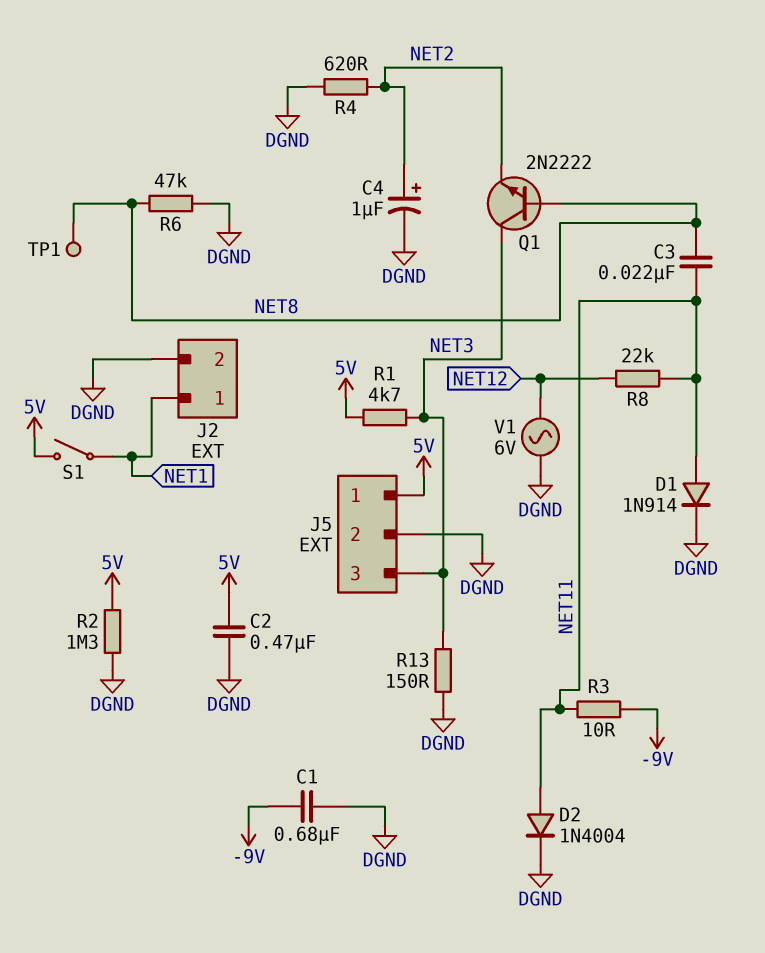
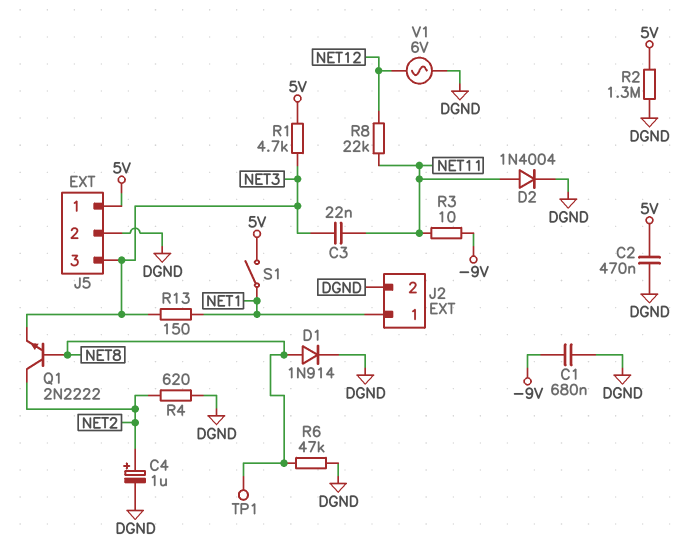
C3: 22nF (NET8, NET11) -> 22nF (NET3, NET11)
D1: diode 1N914 (A NET11, K DGND) -> diode 1N914 (A NET8, K DGND)
Q1: NPN 2N2222 (B NET8, C NET3, E NET2) -> NPN 2N2222 (B NET8, C NET2, E NET3)
R13: 150 (DGND, NET3) -> 150 (NET1, NET3)

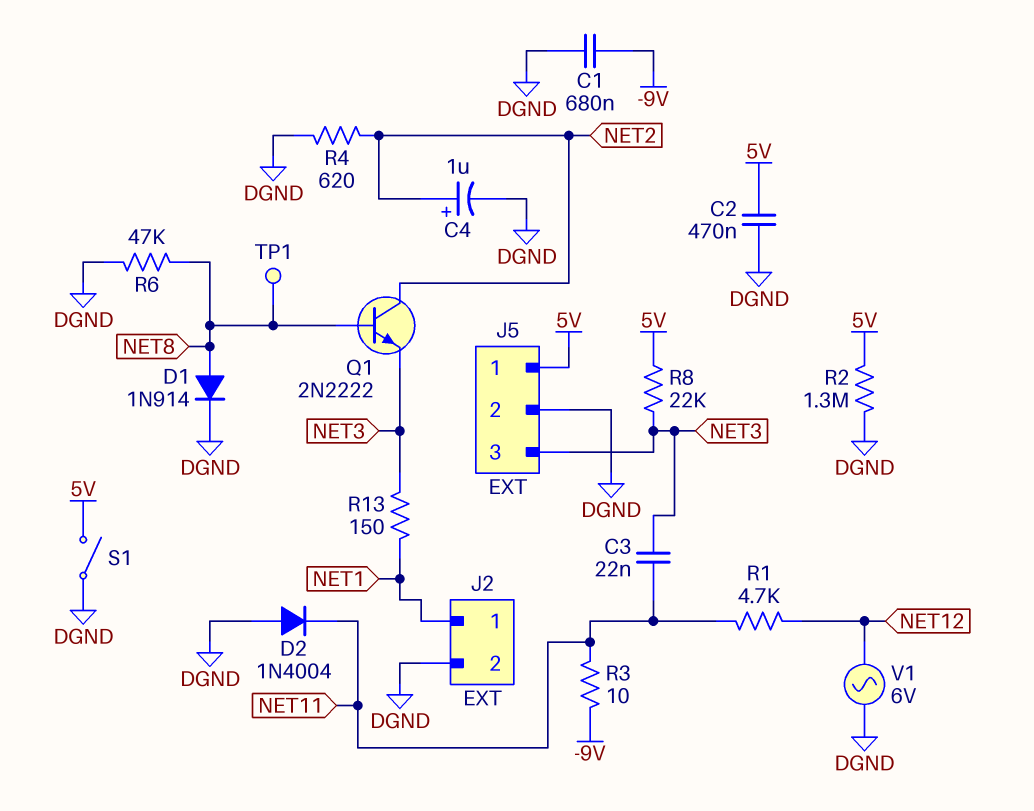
D2: diode 1N4004 (A NET11, K DGND) -> diode 1N4004 (A DGND, K NET11)
R1: 4.7k (5V, NET3) -> 4.7k (NET11, NET12)
R8: 22k (NET11, NET12) -> 22k (5V, NET3)
S1: switch (5V, NET1) -> switch (5V, DGND)

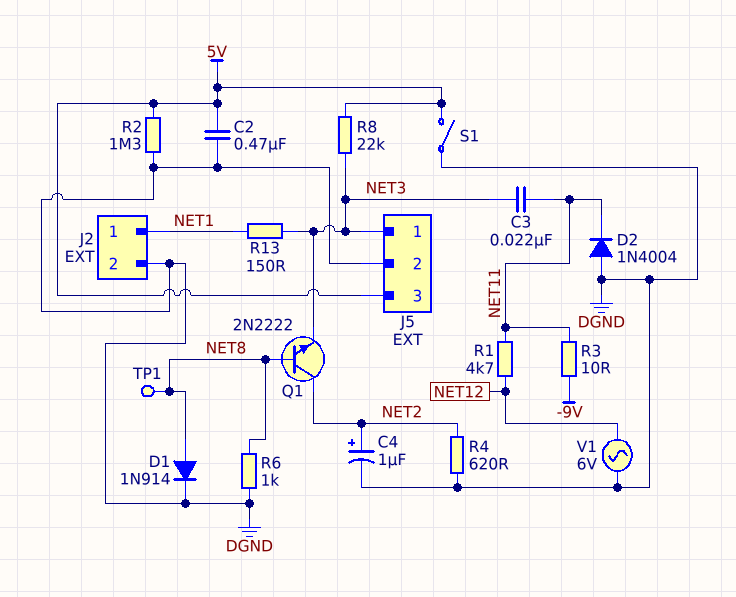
C1: 680nF (-9V, DGND) -> none
J5 pin 1: 5V -> NET3
J5 pin 3: NET3 -> 5V
R6: 47k (DGND, NET8) -> 1k (DGND, NET8)

